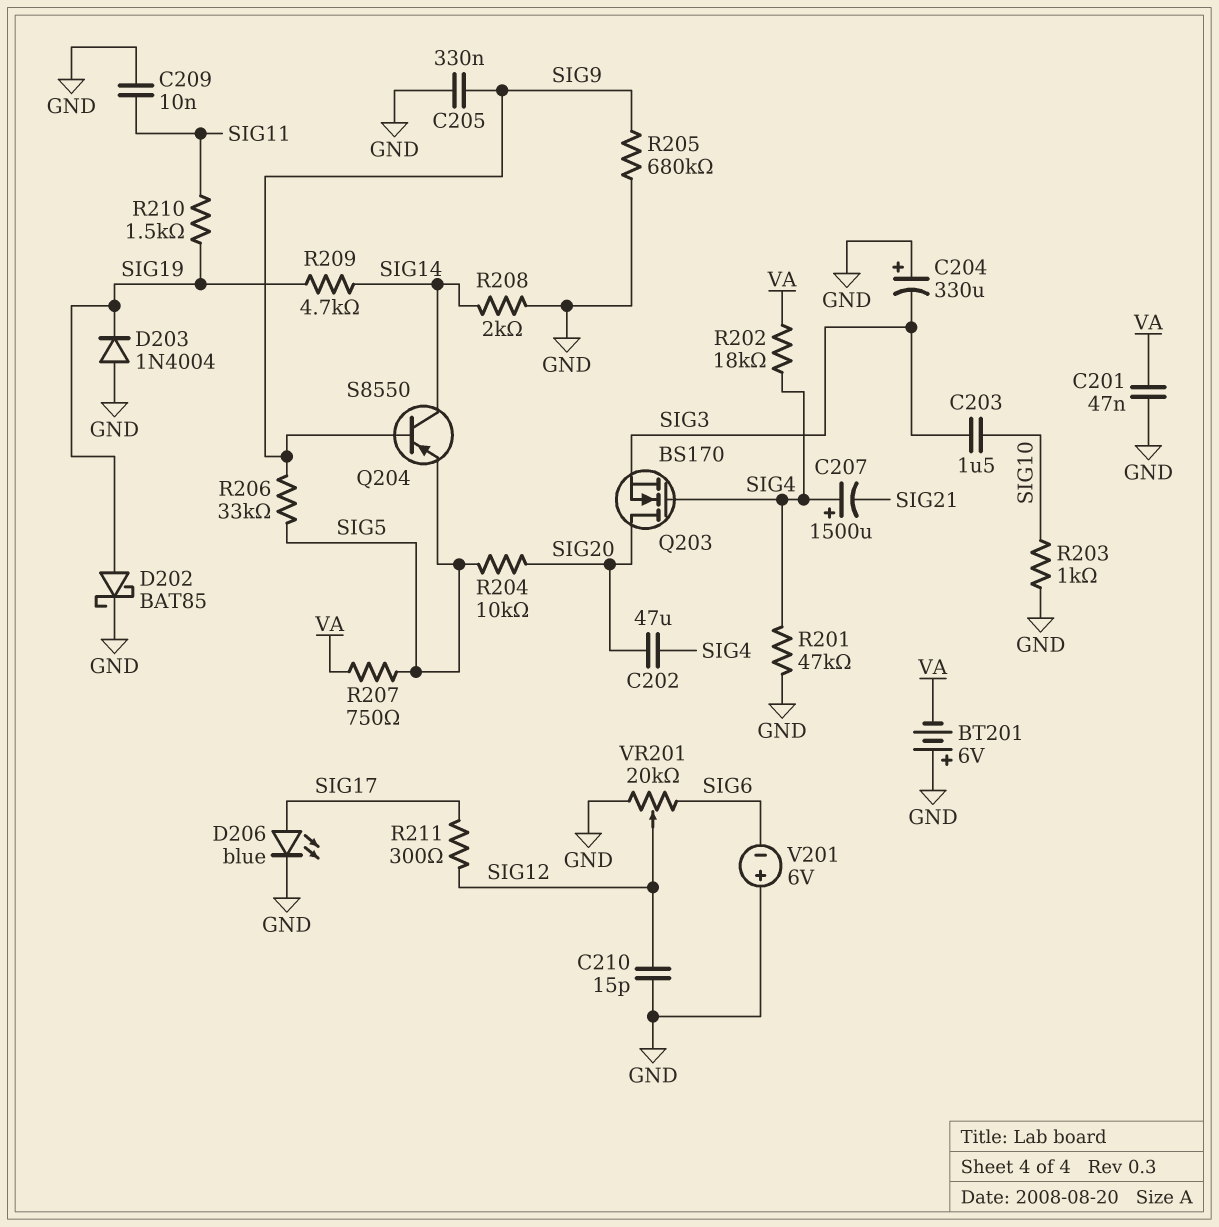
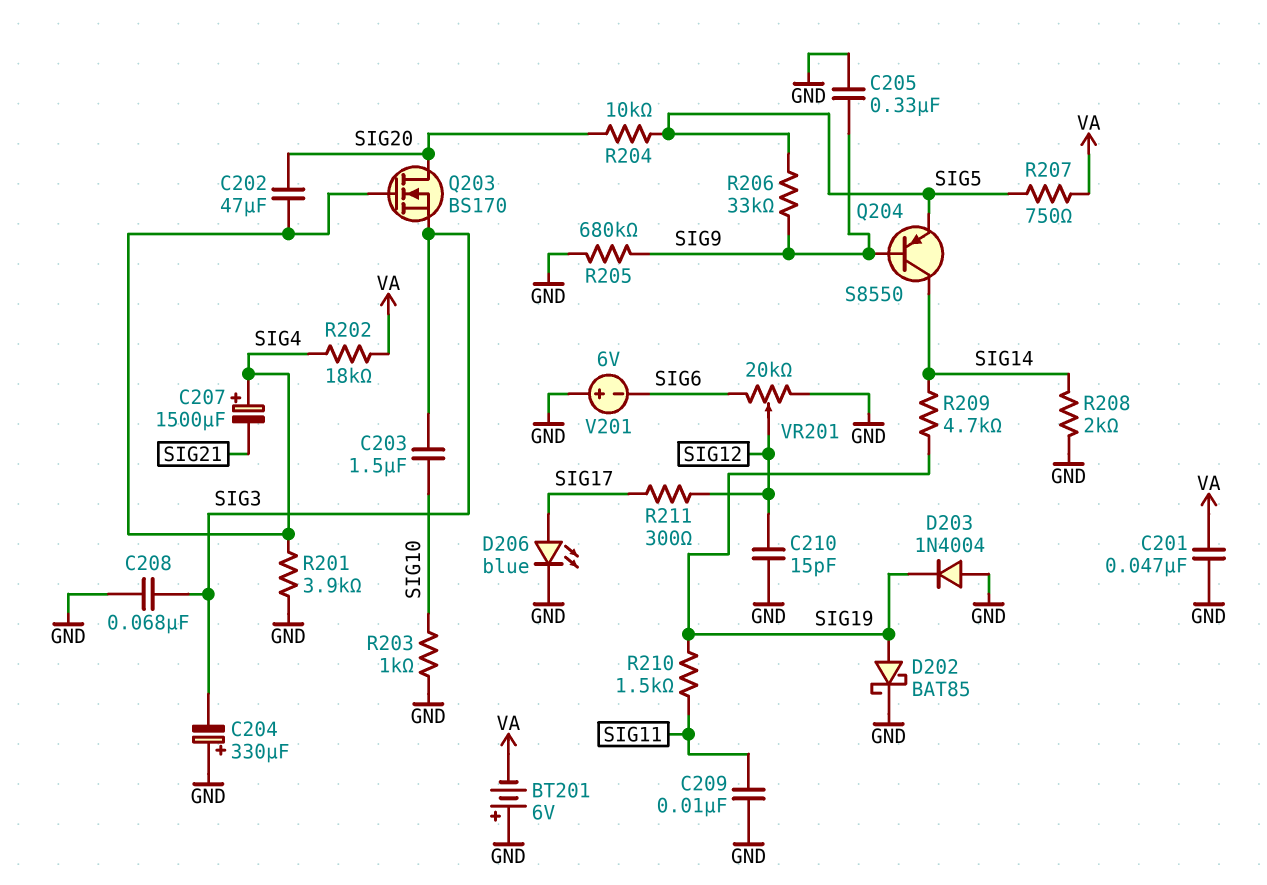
C208: none -> 68nF (GND, SIG3)
R201: 47k (GND, SIG4) -> 3.9k (GND, SIG4)

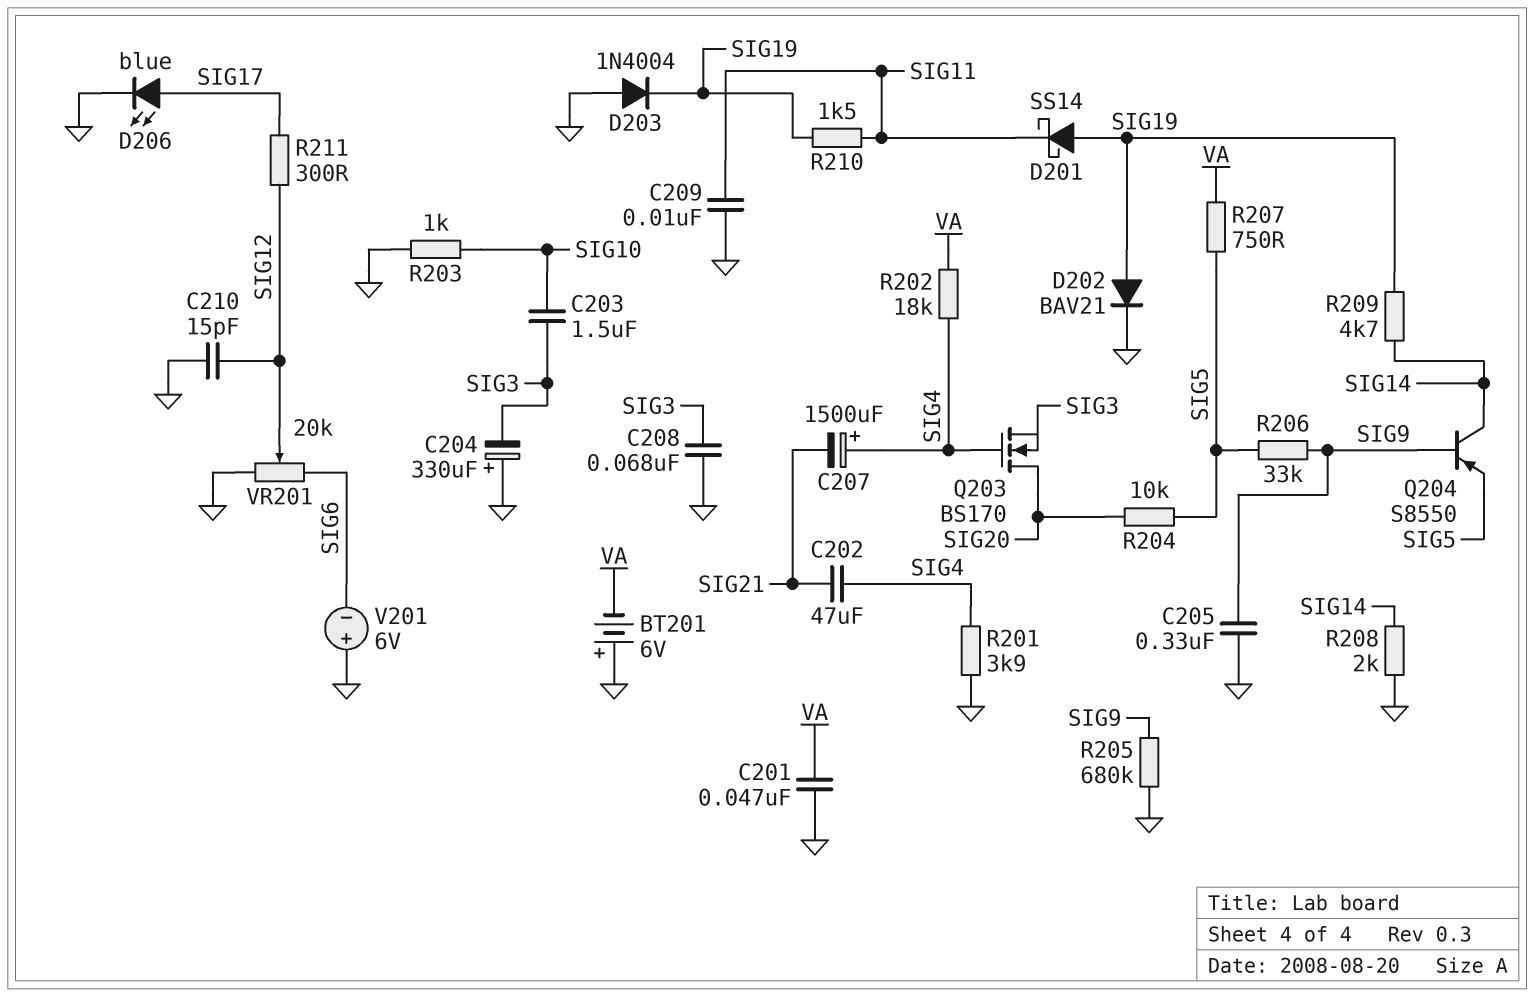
C202: 47uF (SIG4, SIG20) -> 47uF (SIG4, SIG21)
D201: none -> schottky SS14 (A SIG19, K SIG11)
D202: schottky BAT85 (A SIG19, K GND) -> diode BAV21 (A SIG19, K GND)

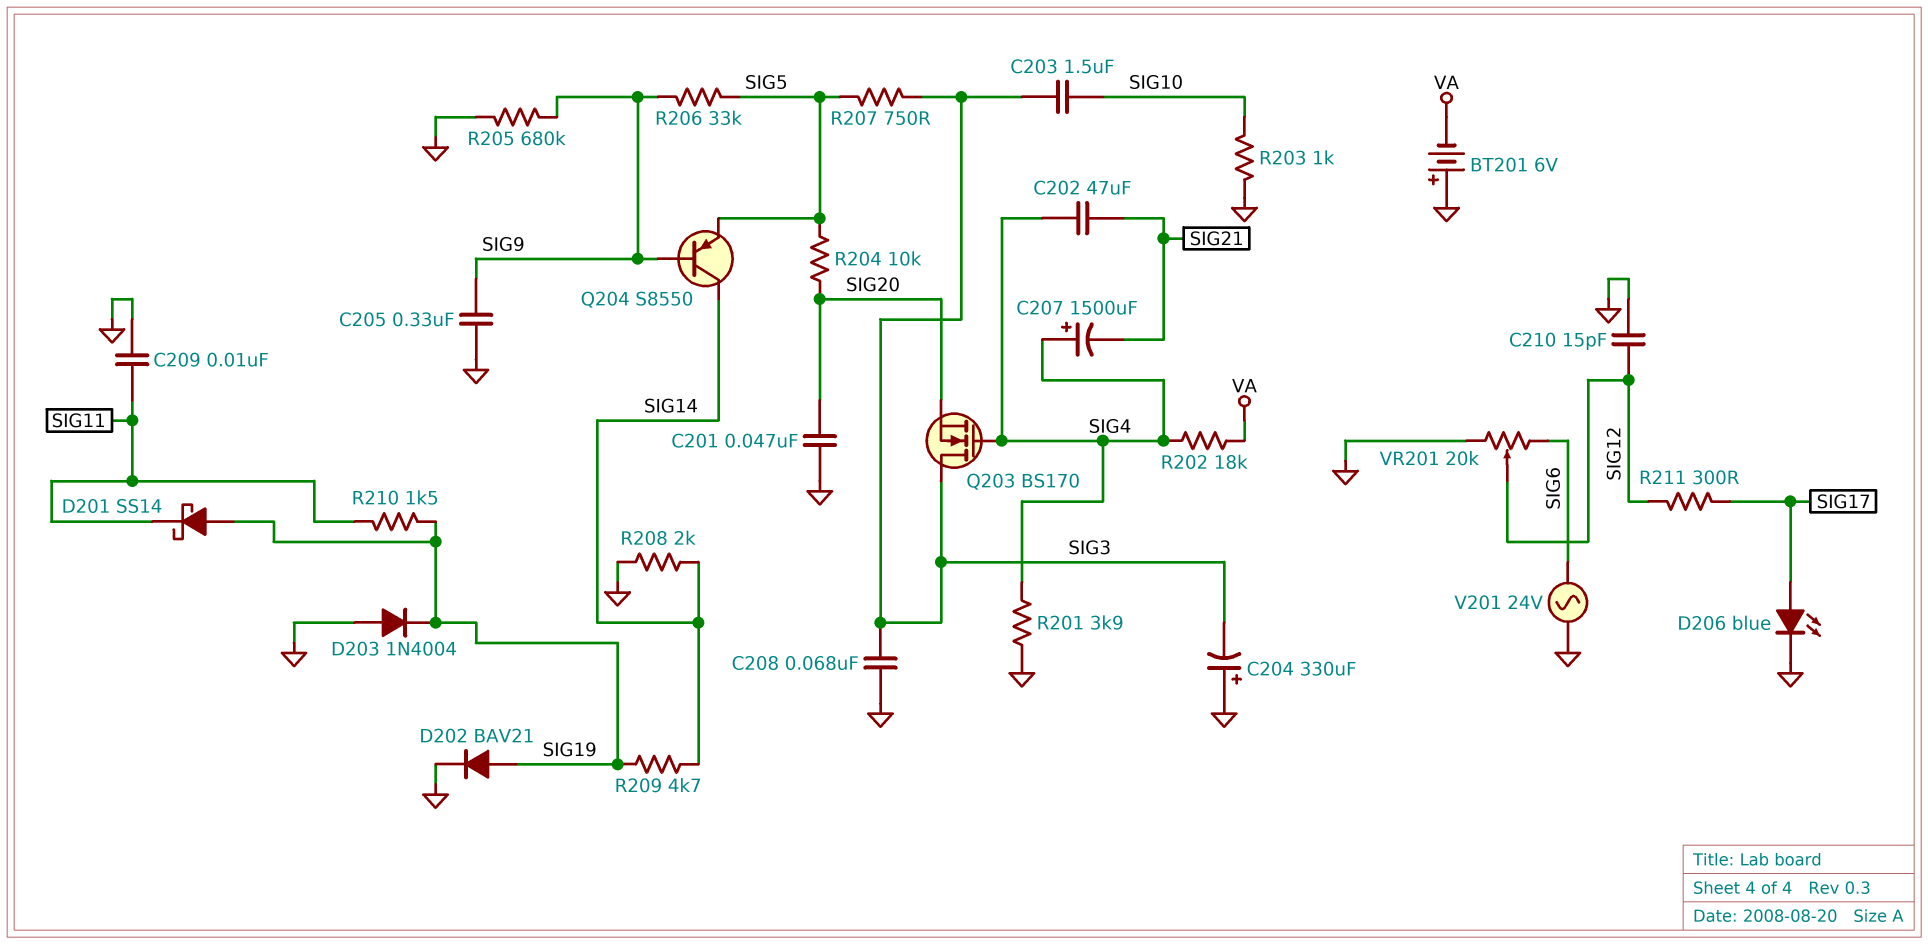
C201: 47nF (GND, VA) -> 47nF (GND, SIG20)
Q203: NMOS BS170 (G SIG4, D SIG20, S SIG3) -> NMOS BS170 (G SIG4, D SIG3, S SIG20)
R207: 750 (SIG5, VA) -> 750 (SIG3, SIG5)
V201: 6V (plus GND, minus SIG6) -> AC 24V (GND, SIG6)

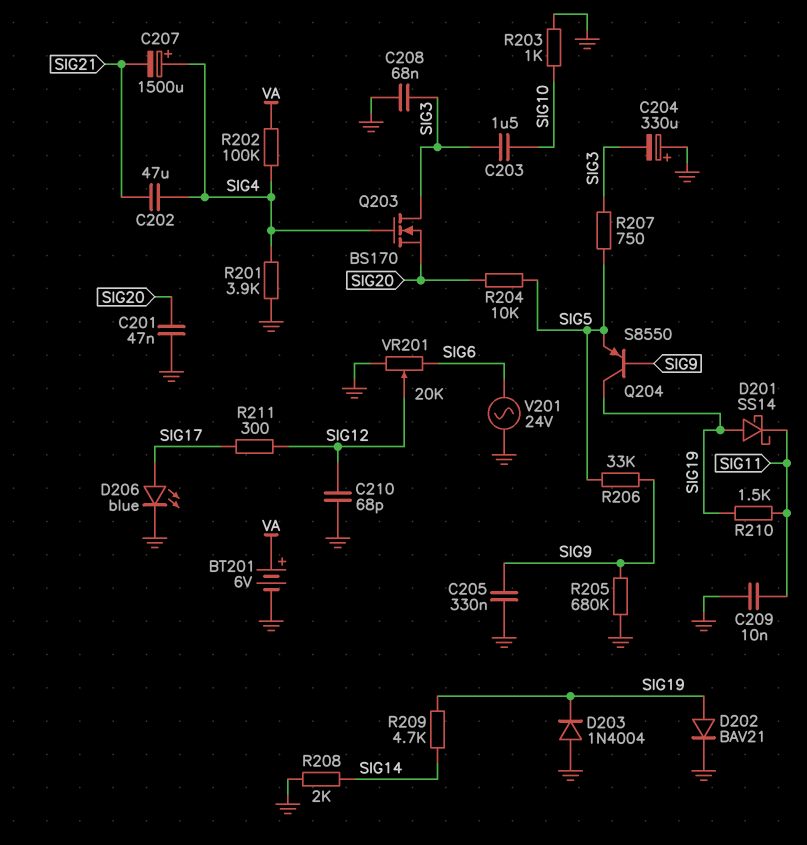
BT201: 6V (plus GND, minus VA) -> 6V (plus VA, minus GND)
C210: 15pF (GND, SIG12) -> 68pF (GND, SIG12)
Q204: PNP S8550 (B SIG9, C SIG14, E SIG5) -> PNP S8550 (B SIG9, C SIG19, E SIG5)
R202: 18k (SIG4, VA) -> 100k (SIG4, VA)

